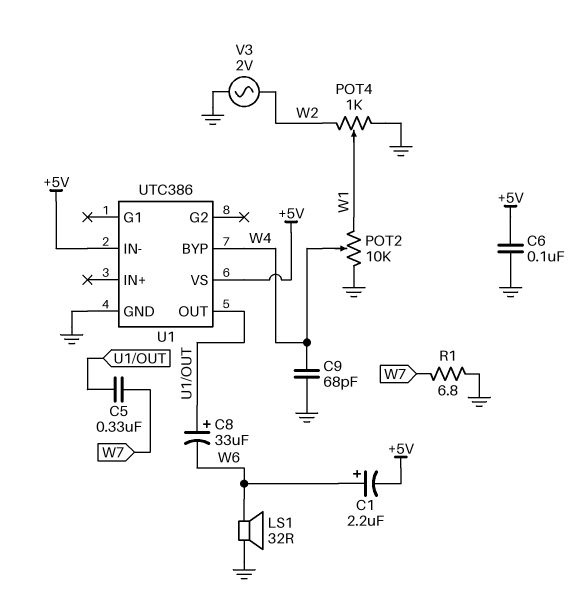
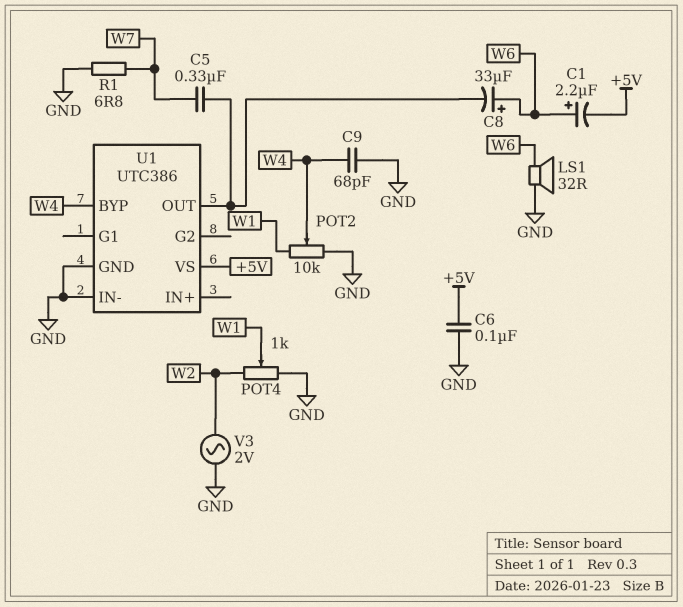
C8: 33uF (plus U1/OUT, minus W6) -> 33uF (plus W6, minus U1/OUT)
U1 pin IN-: +5V -> GND

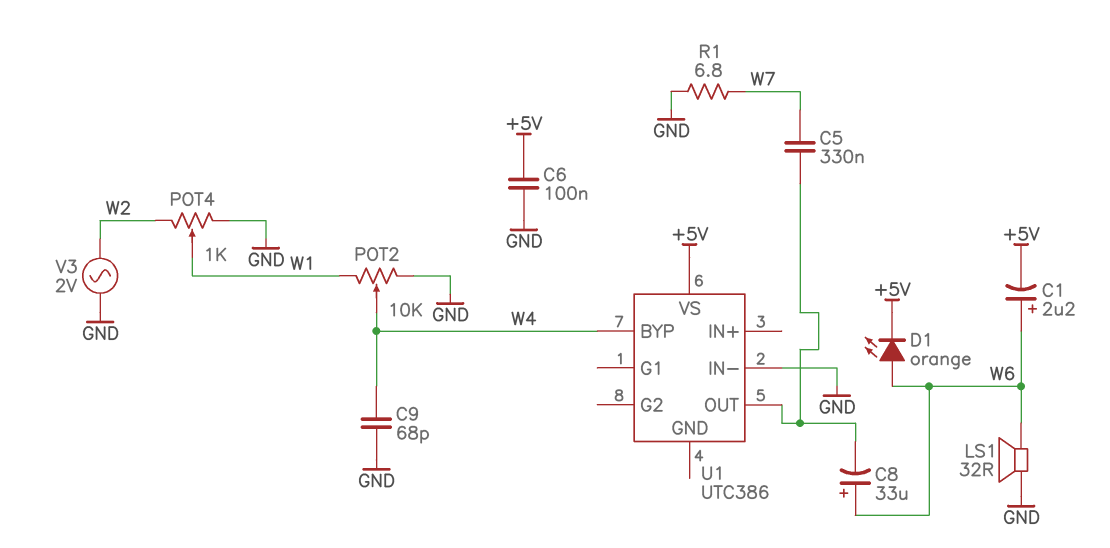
D1: none -> LED orange (A W6, K +5V)
U1 pin GND: GND -> none

